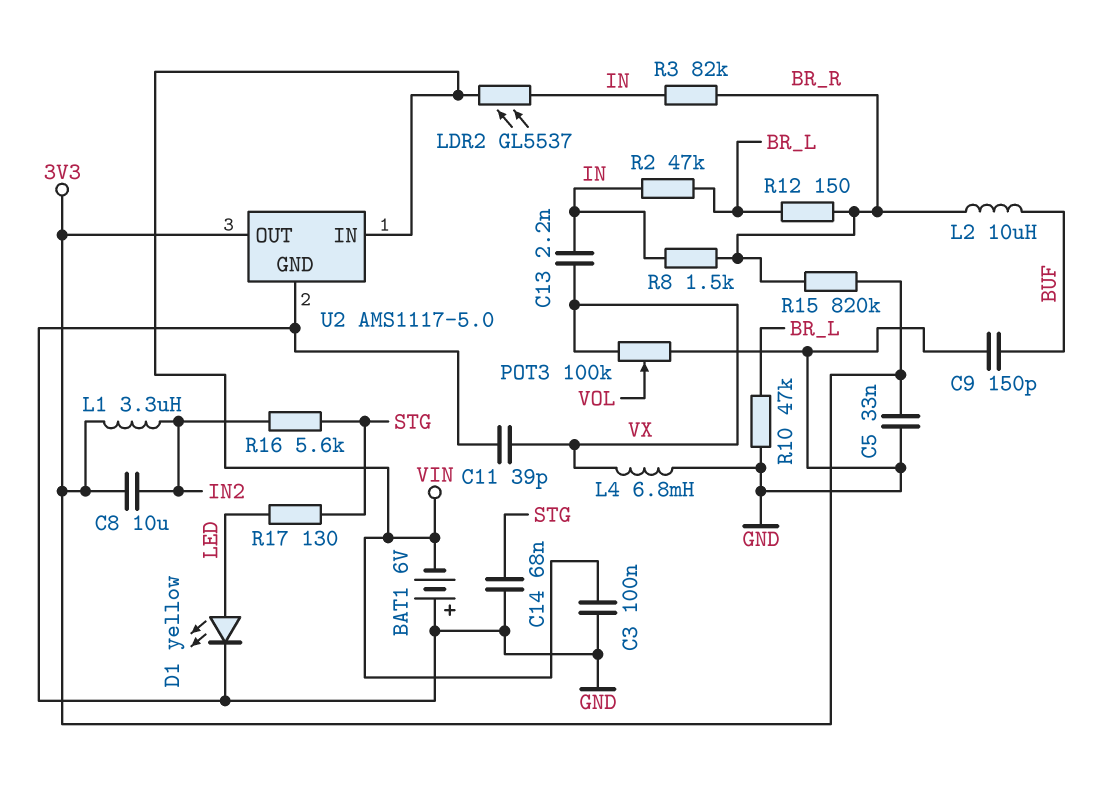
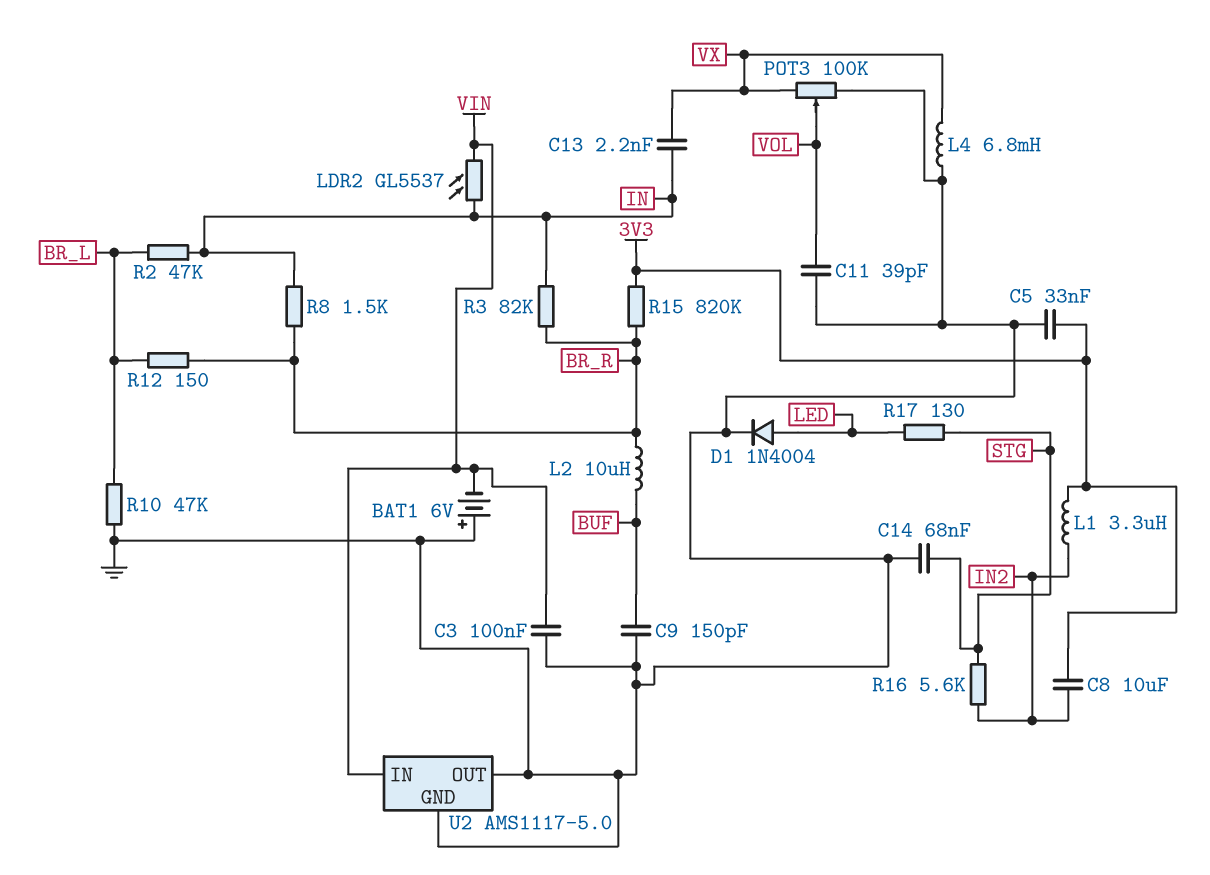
C11: 39pF (GND, VX) -> 39pF (GND, VOL)
D1: LED yellow (A LED, K GND) -> diode 1N4004 (A LED, K GND)
U2 pin OUT: 3V3 -> GND

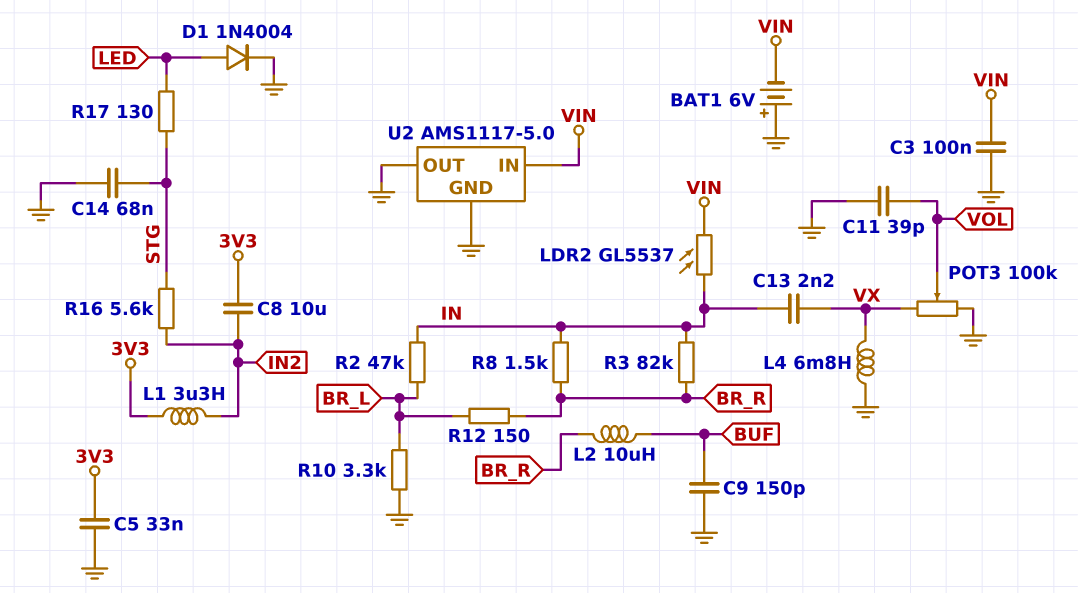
R10: 47k (BR_L, GND) -> 3.3k (BR_L, GND)
R15: 820k (3V3, BR_R) -> none

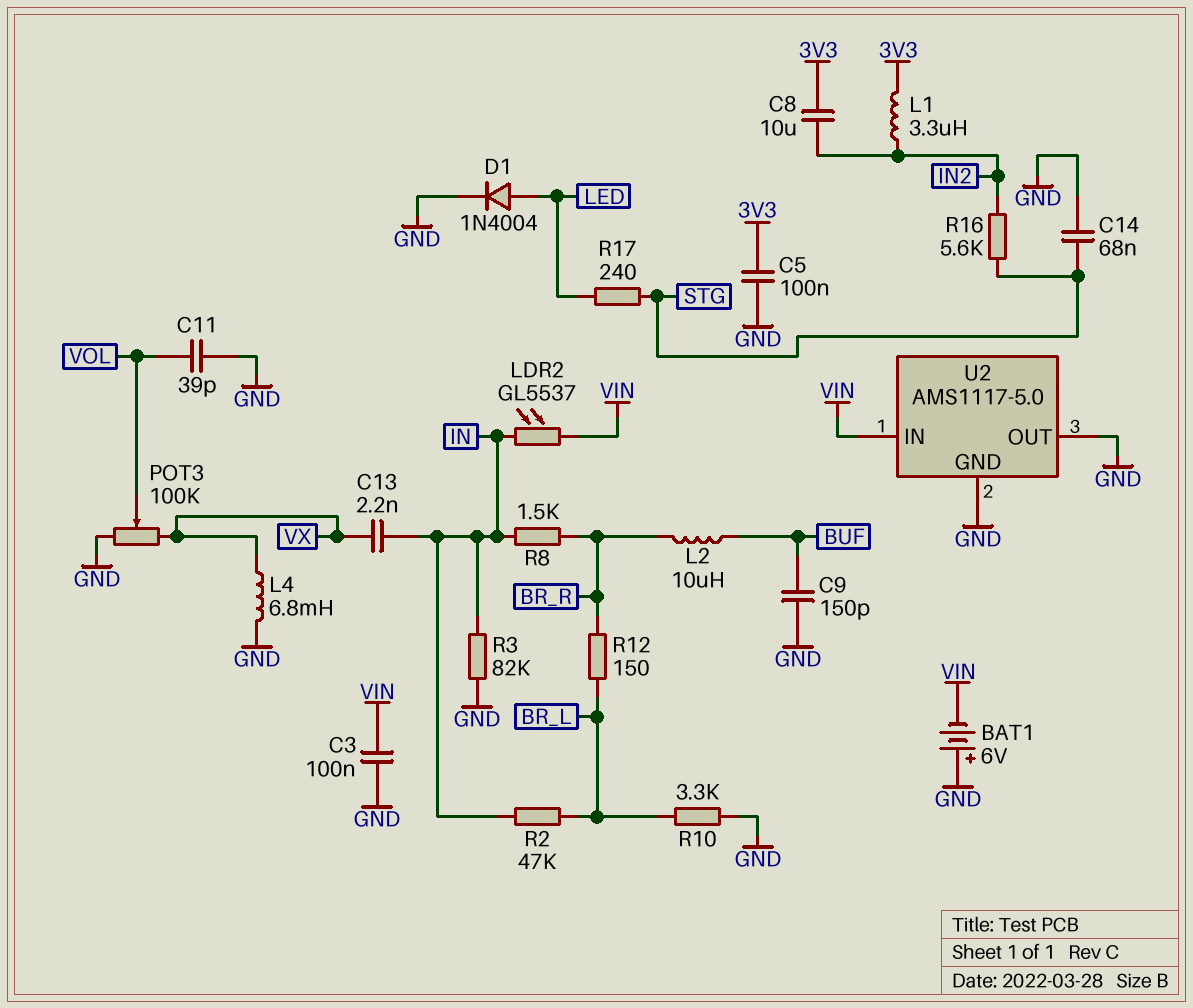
C5: 33nF (3V3, GND) -> 100nF (3V3, GND)
R3: 82k (BR_R, IN) -> 82k (GND, IN)
R17: 130 (LED, STG) -> 240 (LED, STG)

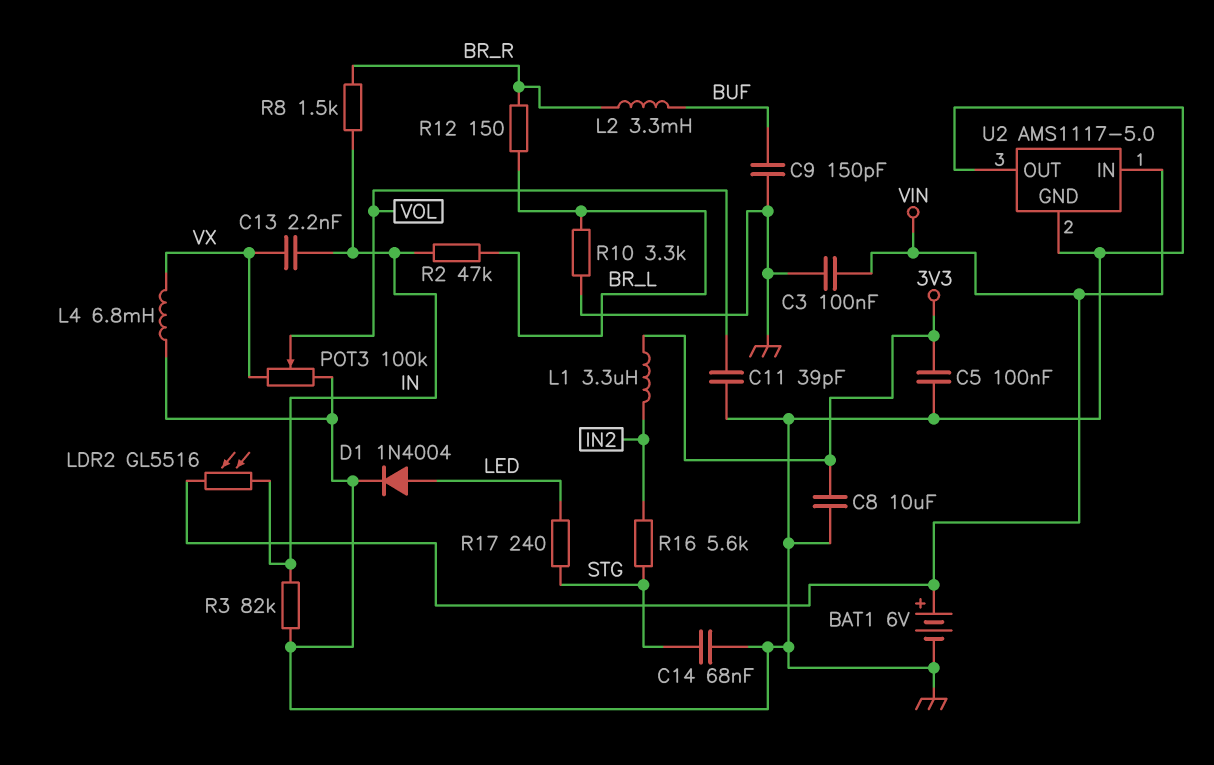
BAT1: 6V (plus GND, minus VIN) -> 6V (plus VIN, minus GND)
C8: 10uF (3V3, IN2) -> 10uF (3V3, GND)
L2: 10uH (BR_R, BUF) -> 3.3mH (BR_R, BUF)
LDR2: GL5537 (IN, VIN) -> GL5516 (IN, VIN)

